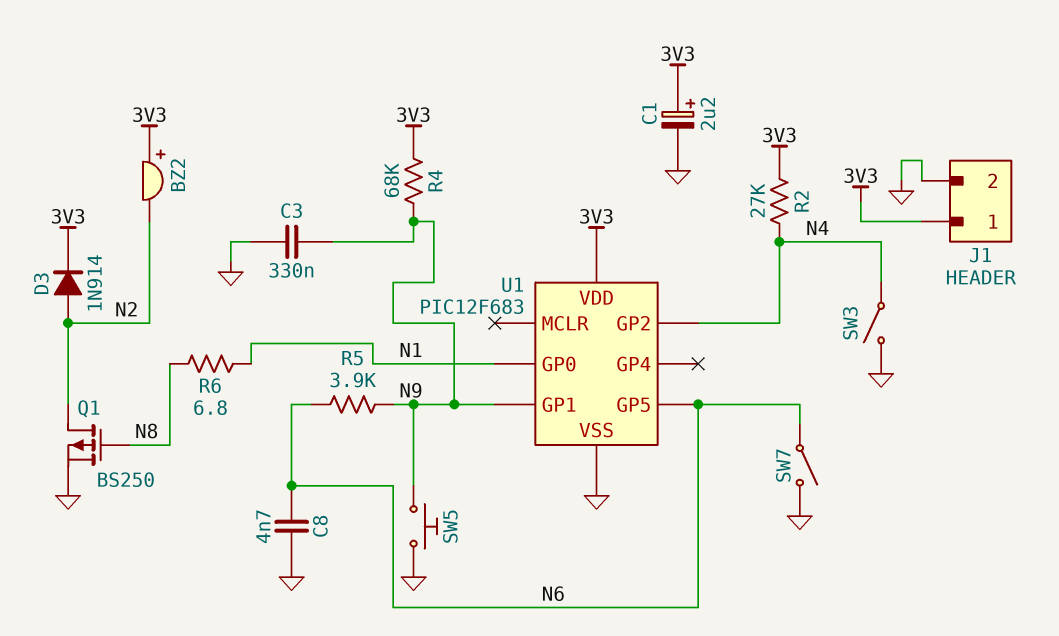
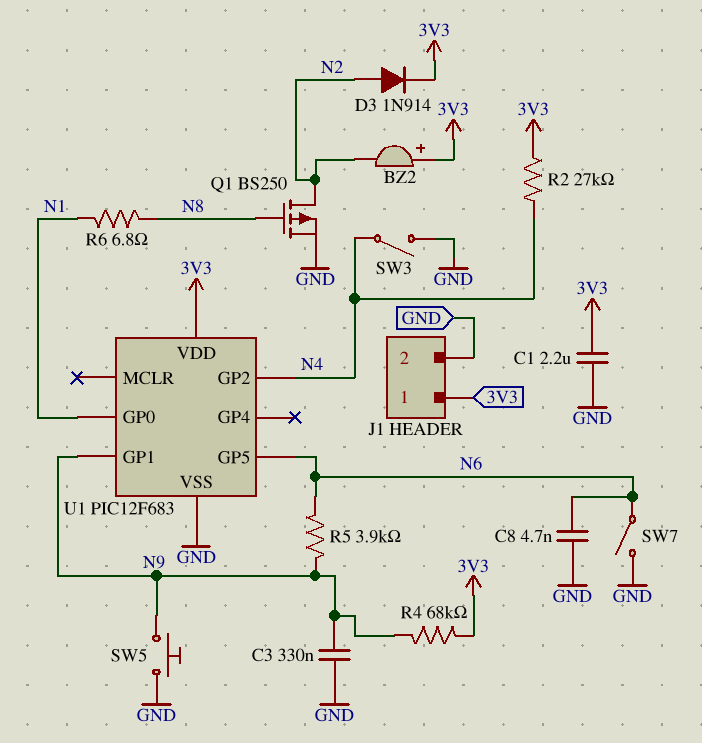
C1: 2.2uF (plus 3V3, minus GND) -> 2.2uF (3V3, GND)

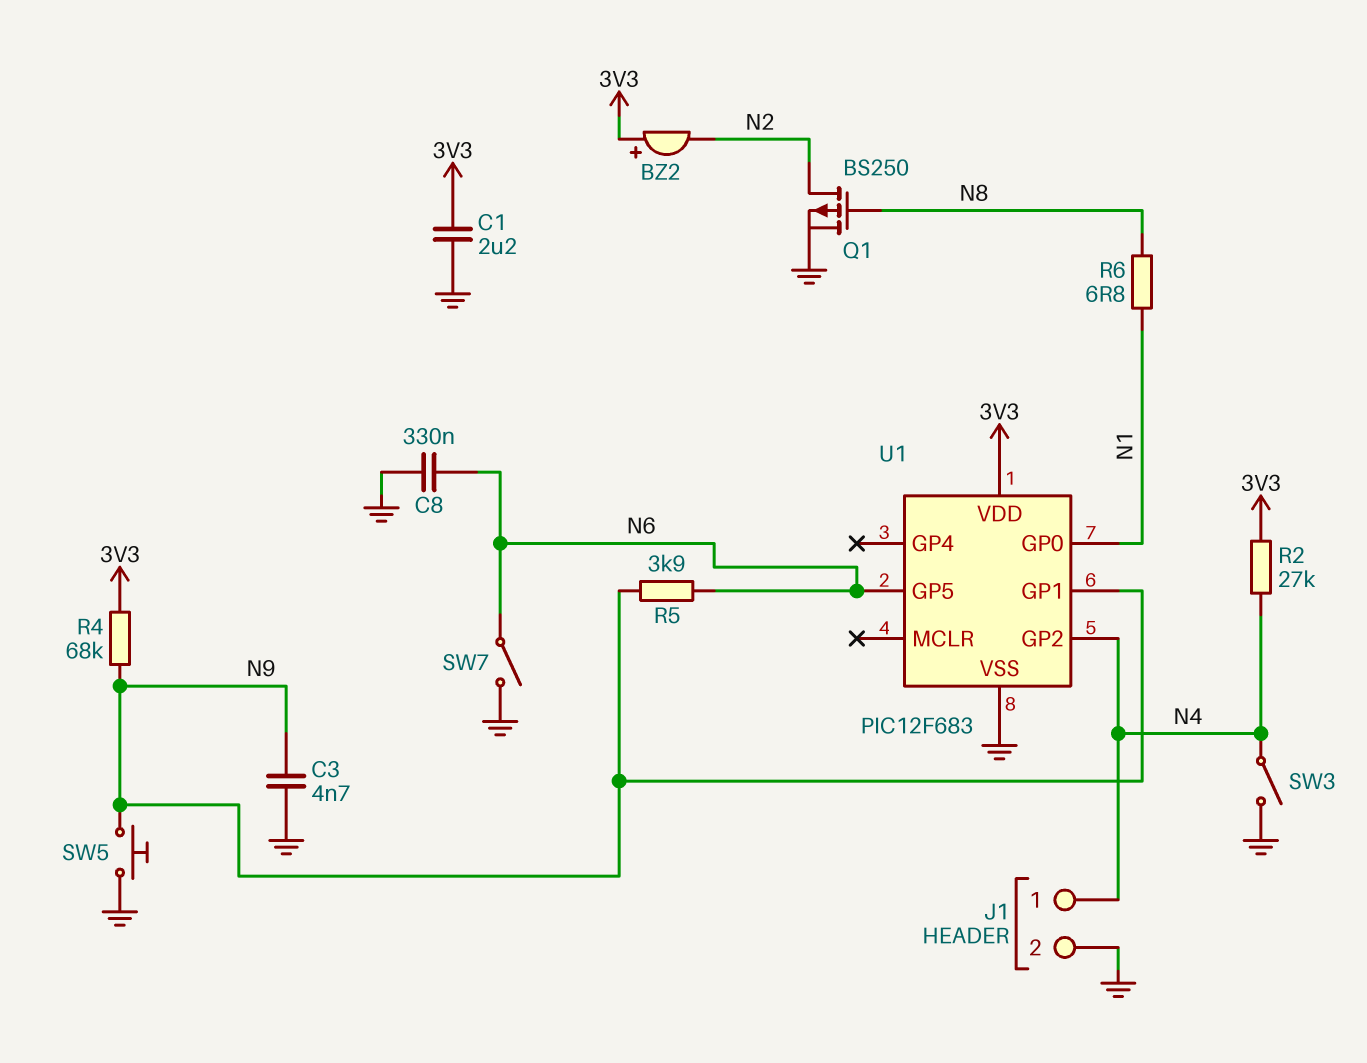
C3: 330nF (GND, N9) -> 4.7nF (GND, N9)
C8: 4.7nF (GND, N6) -> 330nF (GND, N6)
D3: diode 1N914 (A N2, K 3V3) -> none
J1 pin 1: 3V3 -> N4

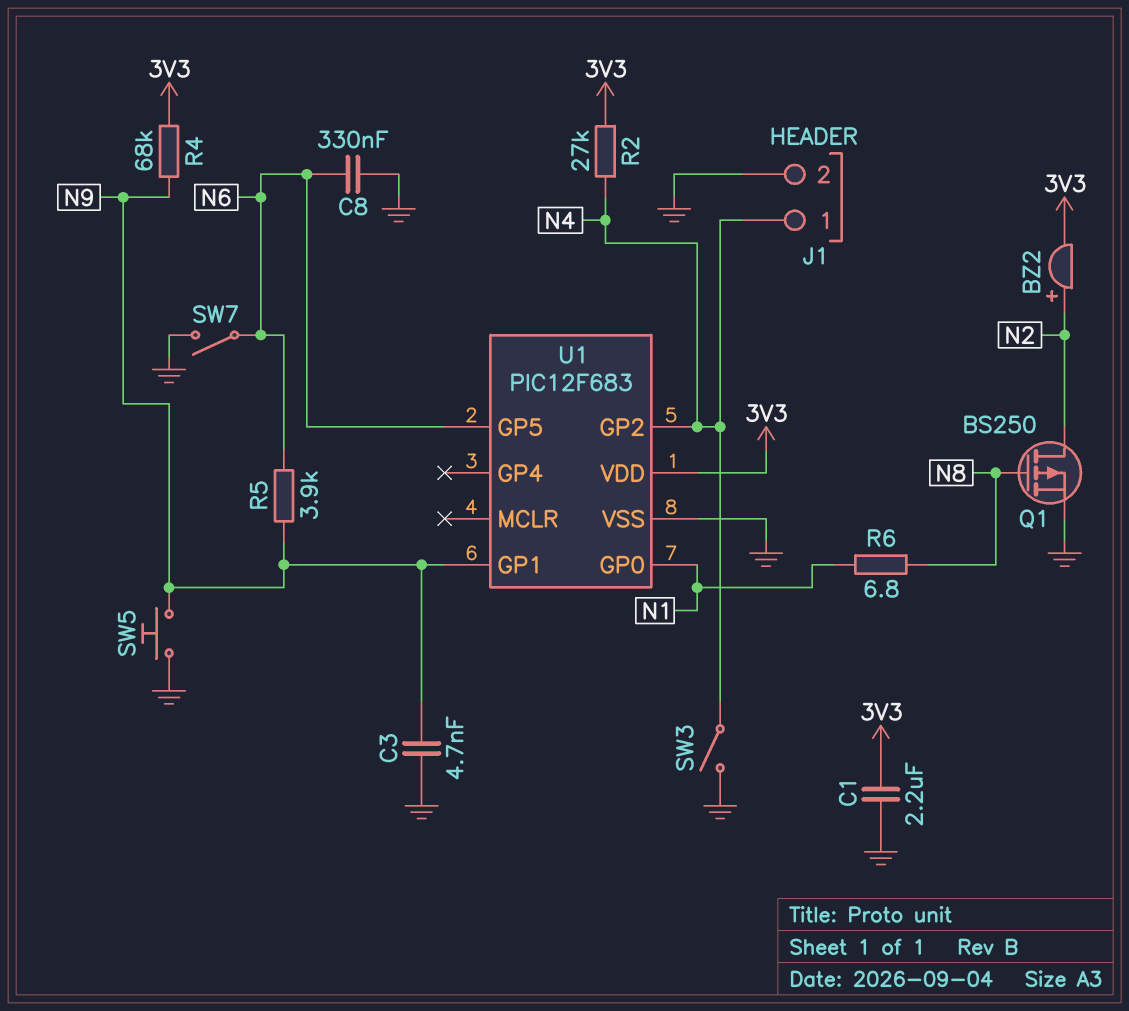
BZ2: buzzer (plus 3V3, minus N2) -> buzzer (plus N2, minus 3V3)

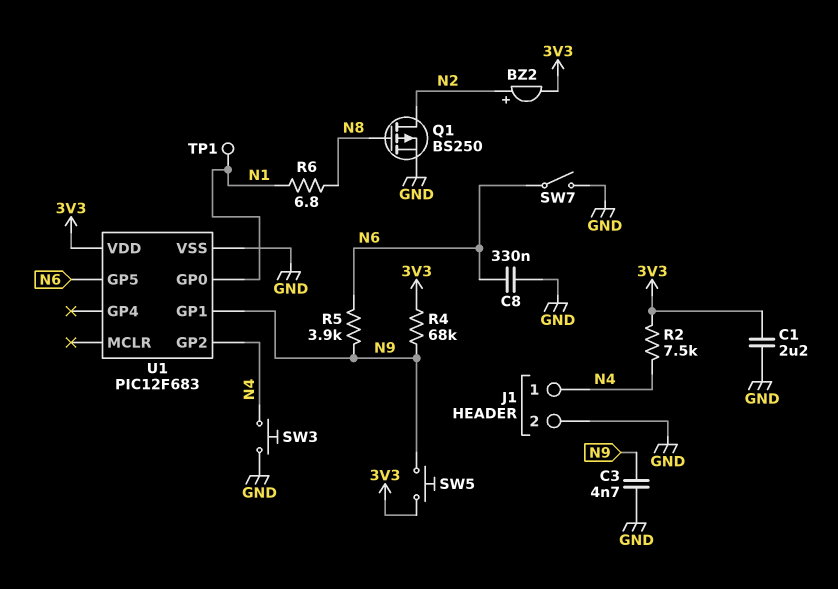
R2: 27k (3V3, N4) -> 7.5k (3V3, N4)
SW3: switch (GND, N4) -> button (GND, N4)
SW5: button (GND, N9) -> button (3V3, N9)
TP1: none -> test point (N1)

